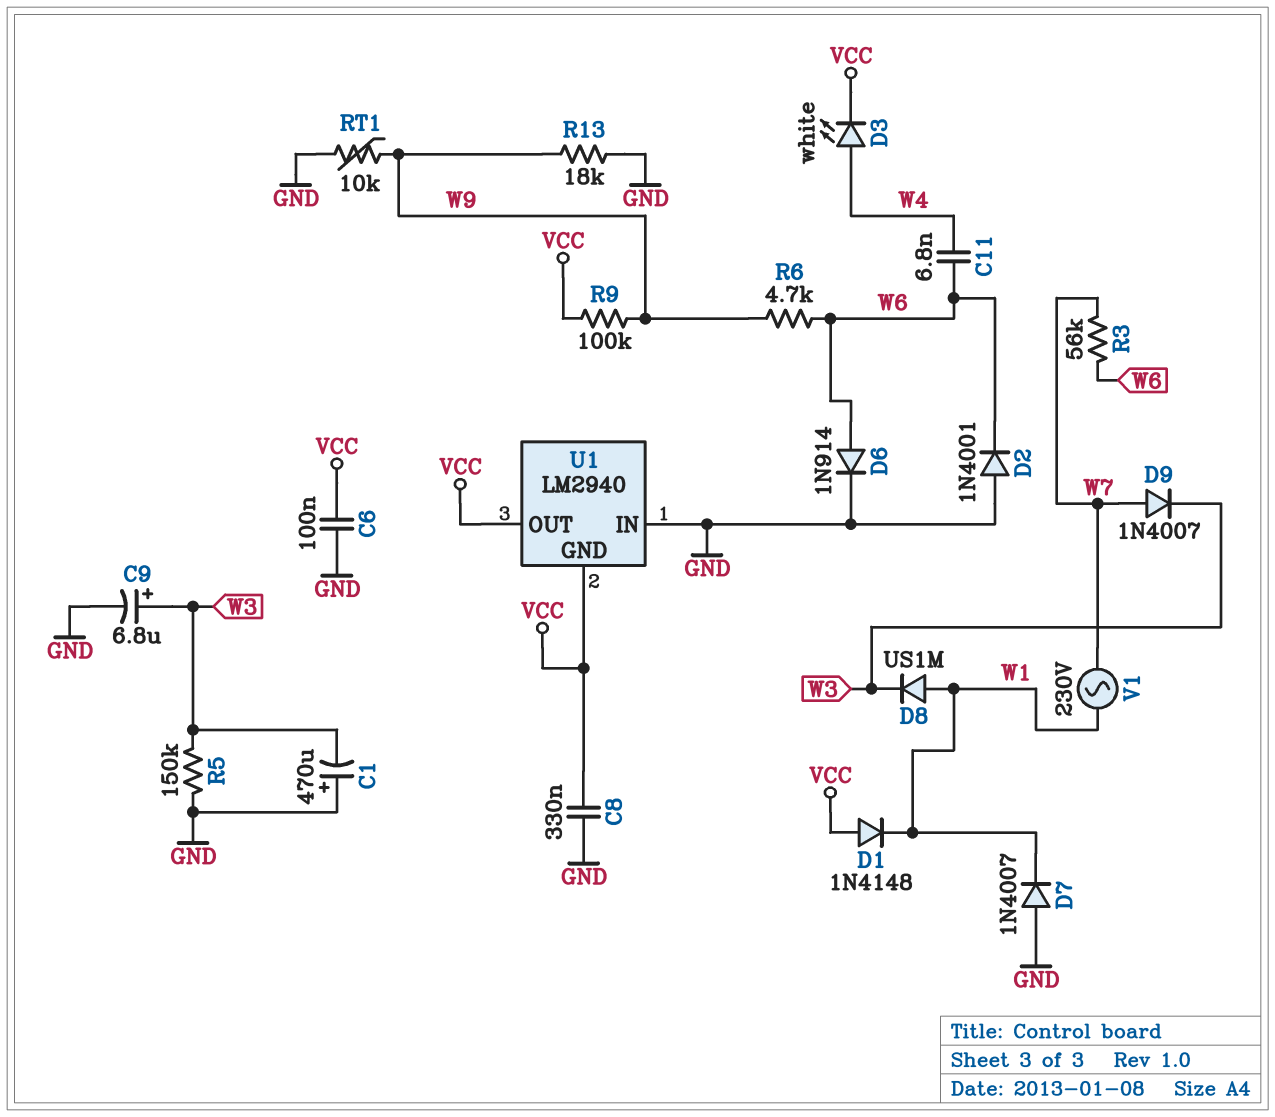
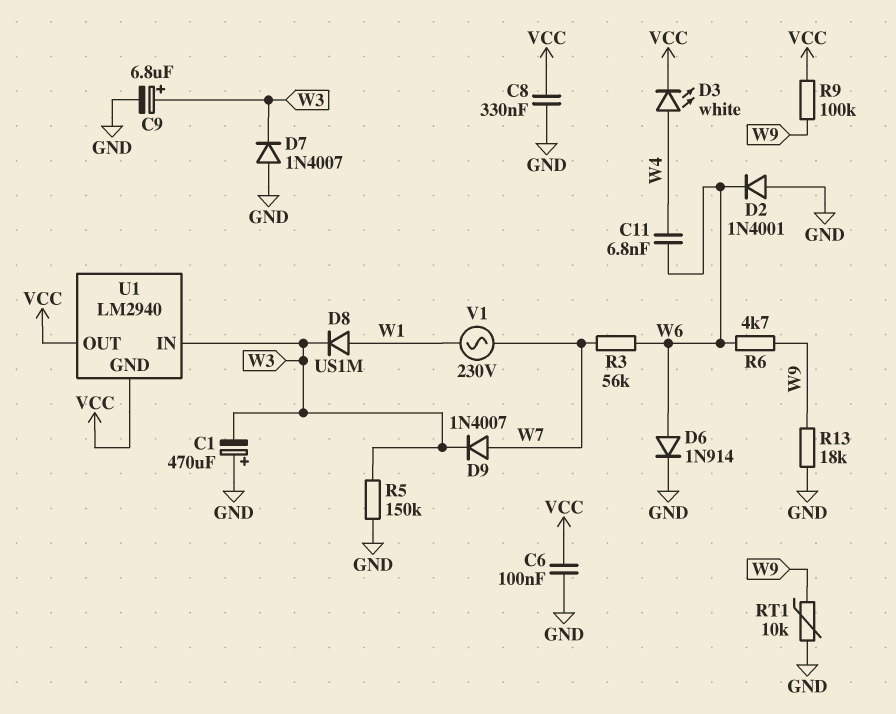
D1: diode 1N4148 (A VCC, K W1) -> none
D7: diode 1N4007 (A GND, K W1) -> diode 1N4007 (A GND, K W3)
U1 pin IN: GND -> W3

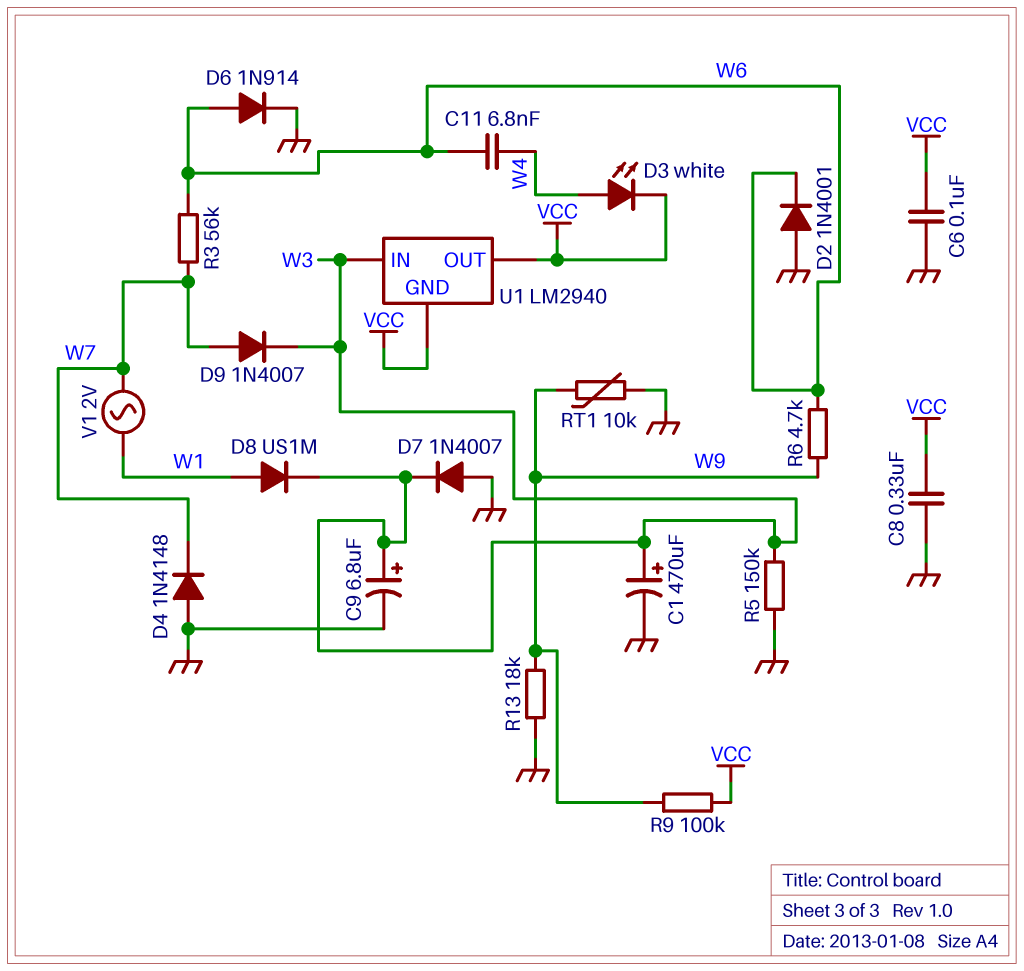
C1: 470uF (plus GND, minus W3) -> 470uF (plus W3, minus GND)
D4: none -> diode 1N4148 (A GND, K W7)
V1: AC 230V (W1, W7) -> AC 2V (W1, W7)

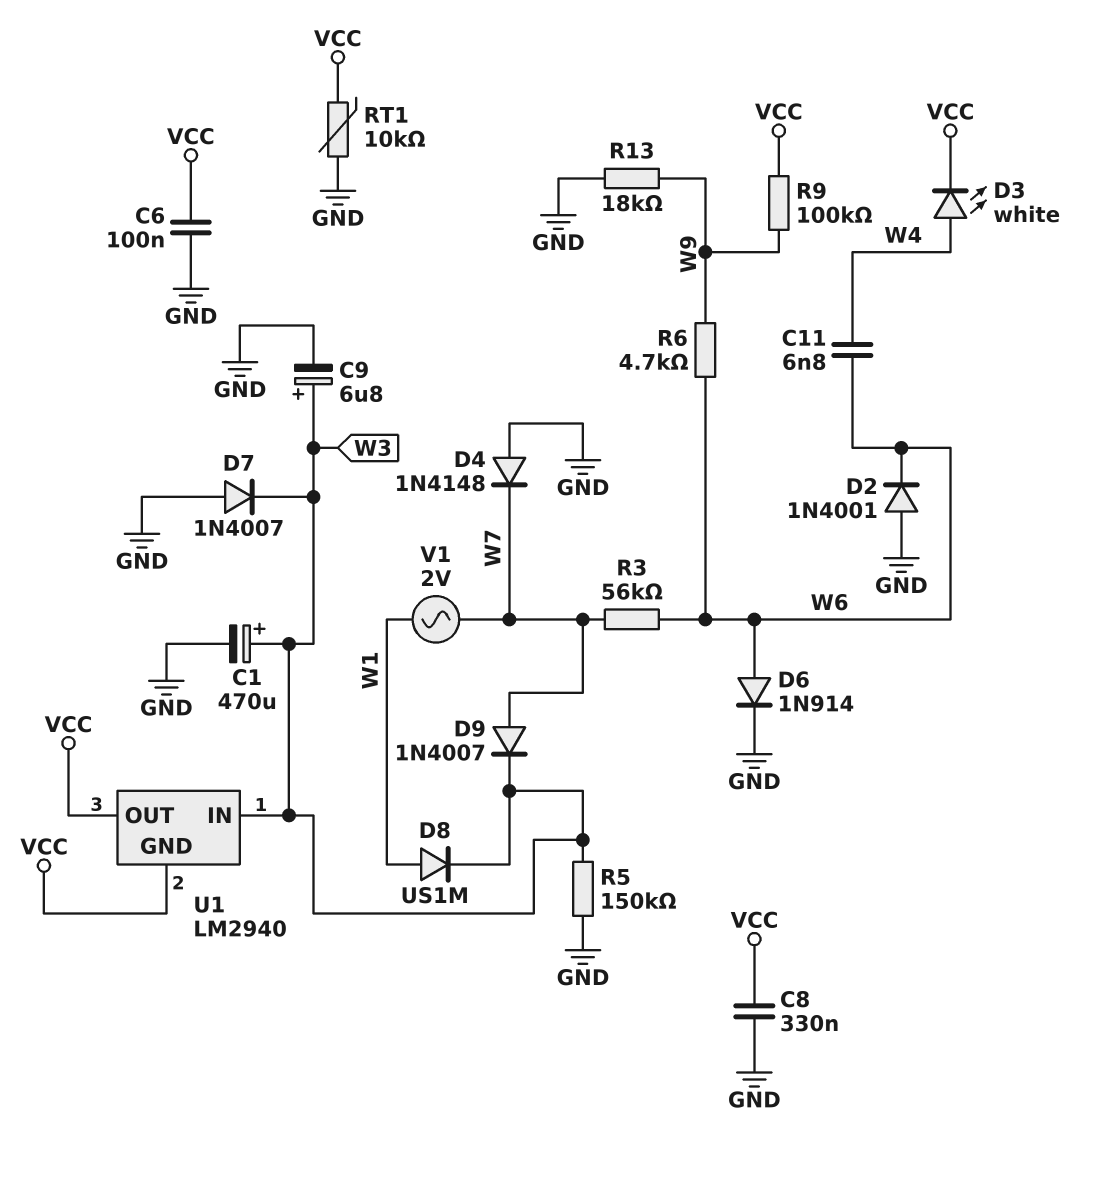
RT1: 10k (GND, W9) -> 10k (GND, VCC)

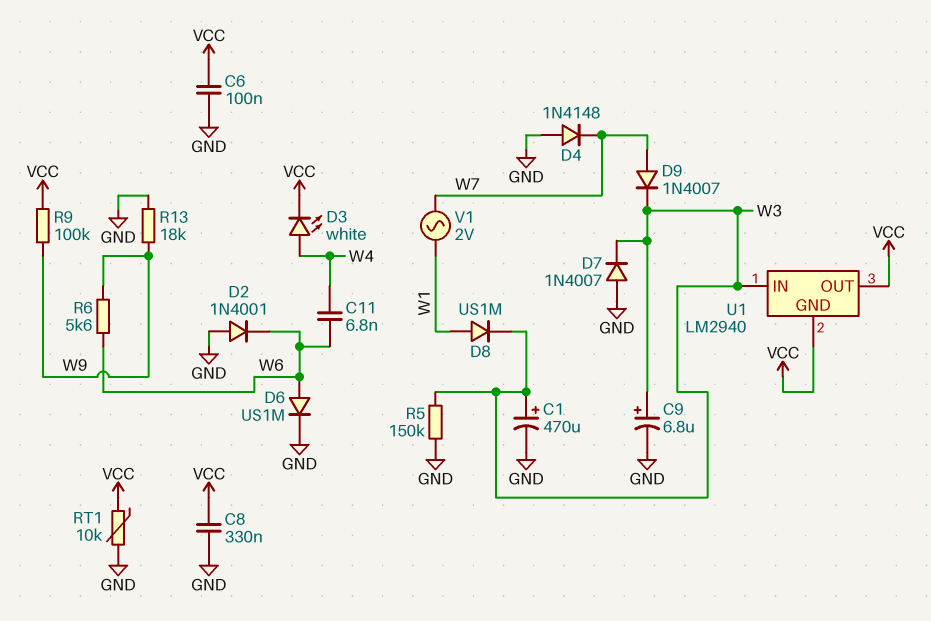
D6: diode 1N914 (A W6, K GND) -> diode US1M (A W6, K GND)
R3: 56k (W6, W7) -> none
R6: 4.7k (W6, W9) -> 5.6k (W6, W9)

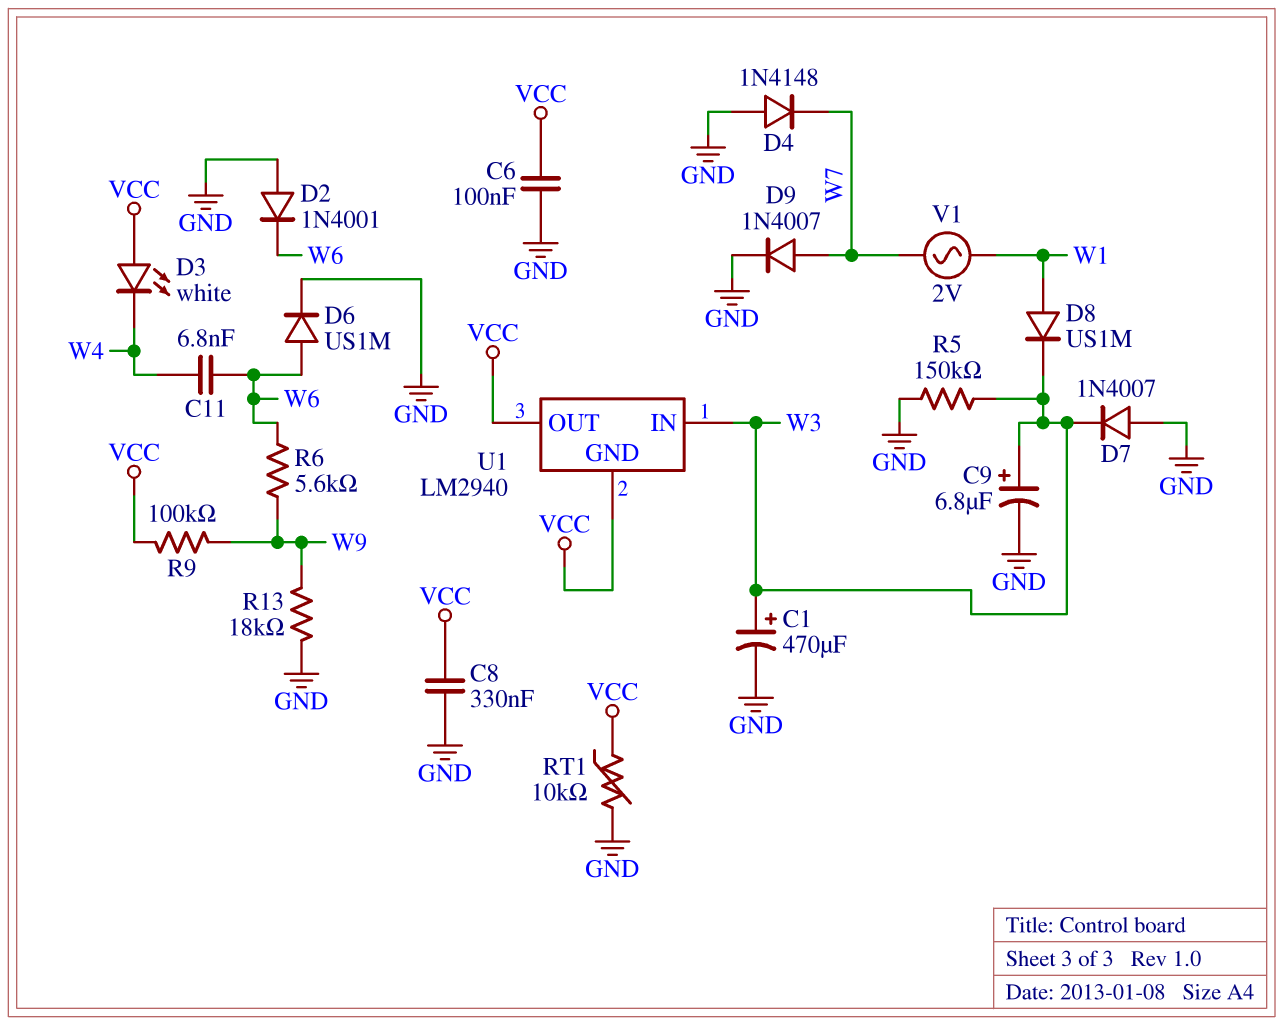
D3: LED white (A W4, K VCC) -> LED white (A VCC, K W4)
D9: diode 1N4007 (A W7, K W3) -> diode 1N4007 (A W7, K GND)

